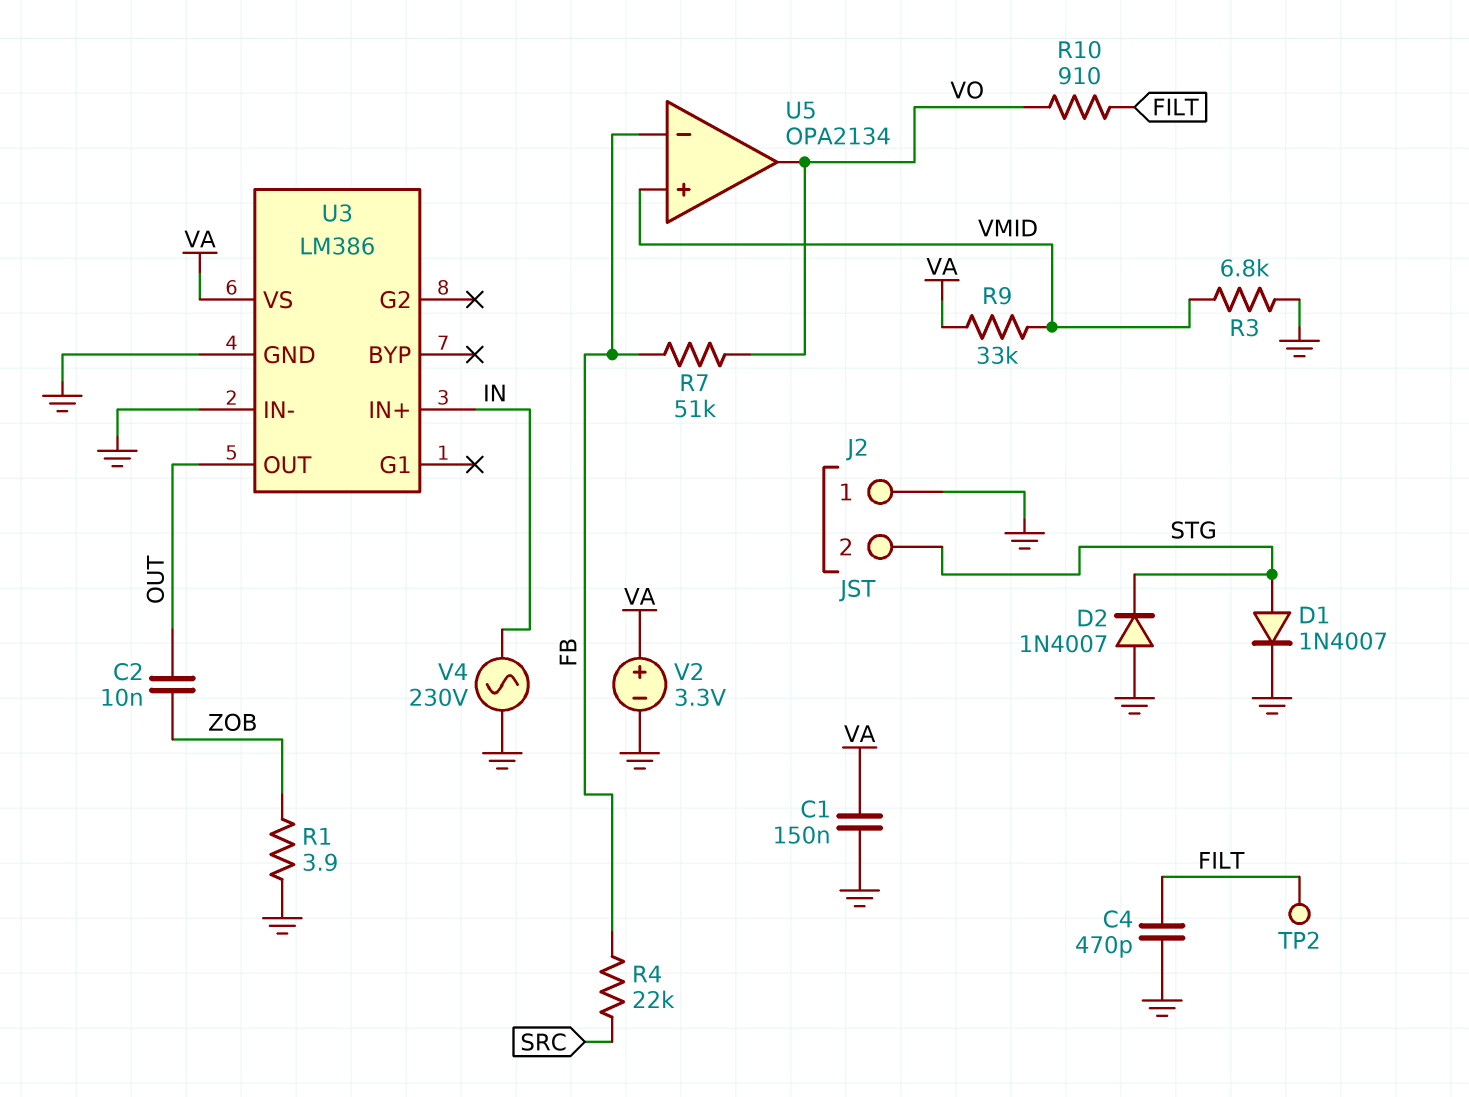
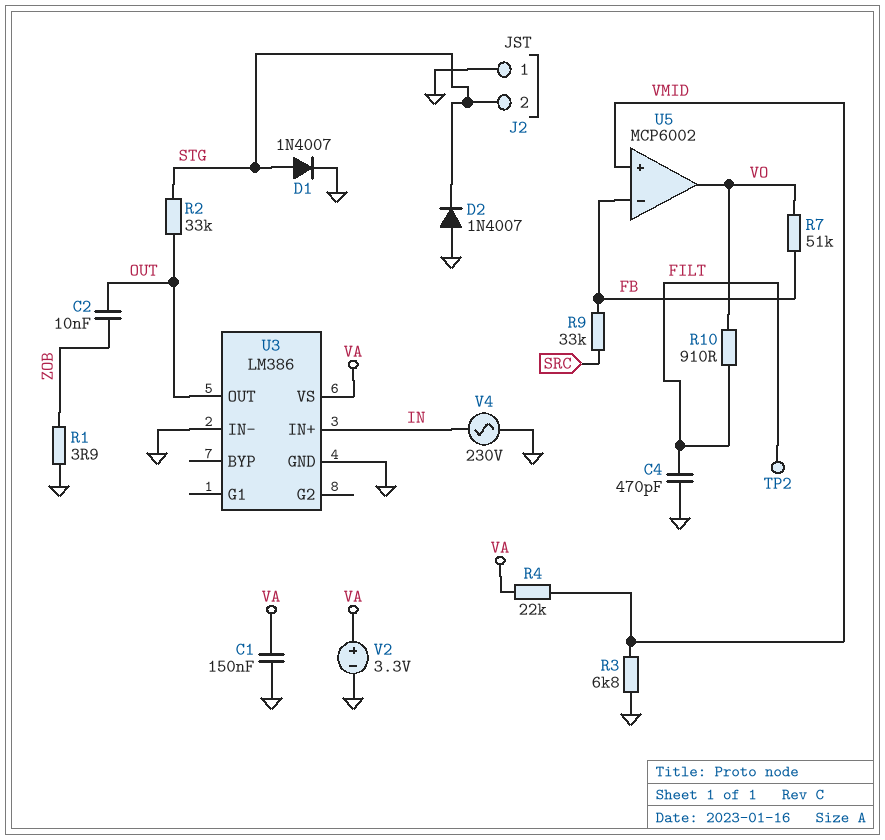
R2: none -> 33k (OUT, STG)
R4: 22k (FB, SRC) -> 22k (VA, VMID)
R9: 33k (VA, VMID) -> 33k (FB, SRC)
U5: OPA2134 -> MCP6002

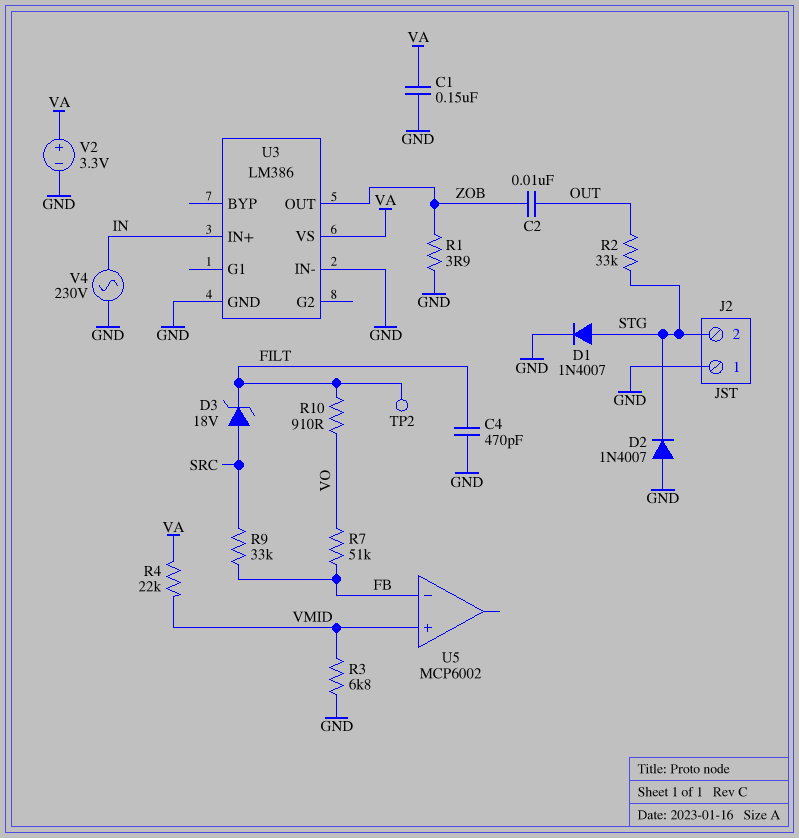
D3: none -> zener 18V (A SRC, K FILT)
U3 pin OUT: OUT -> ZOB
U5 pin out: VO -> none

